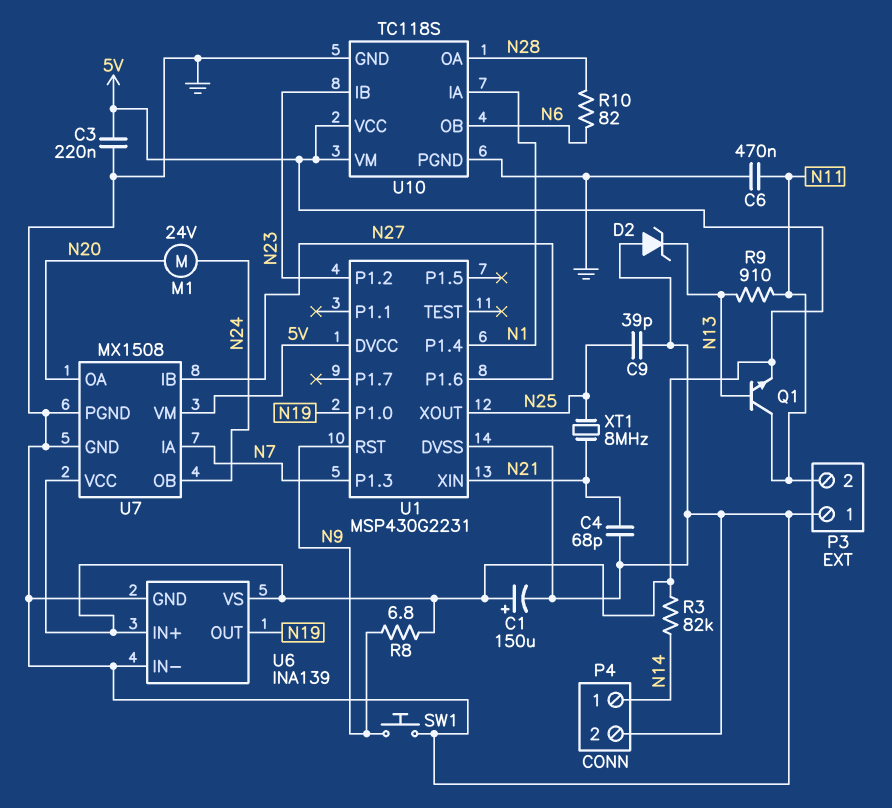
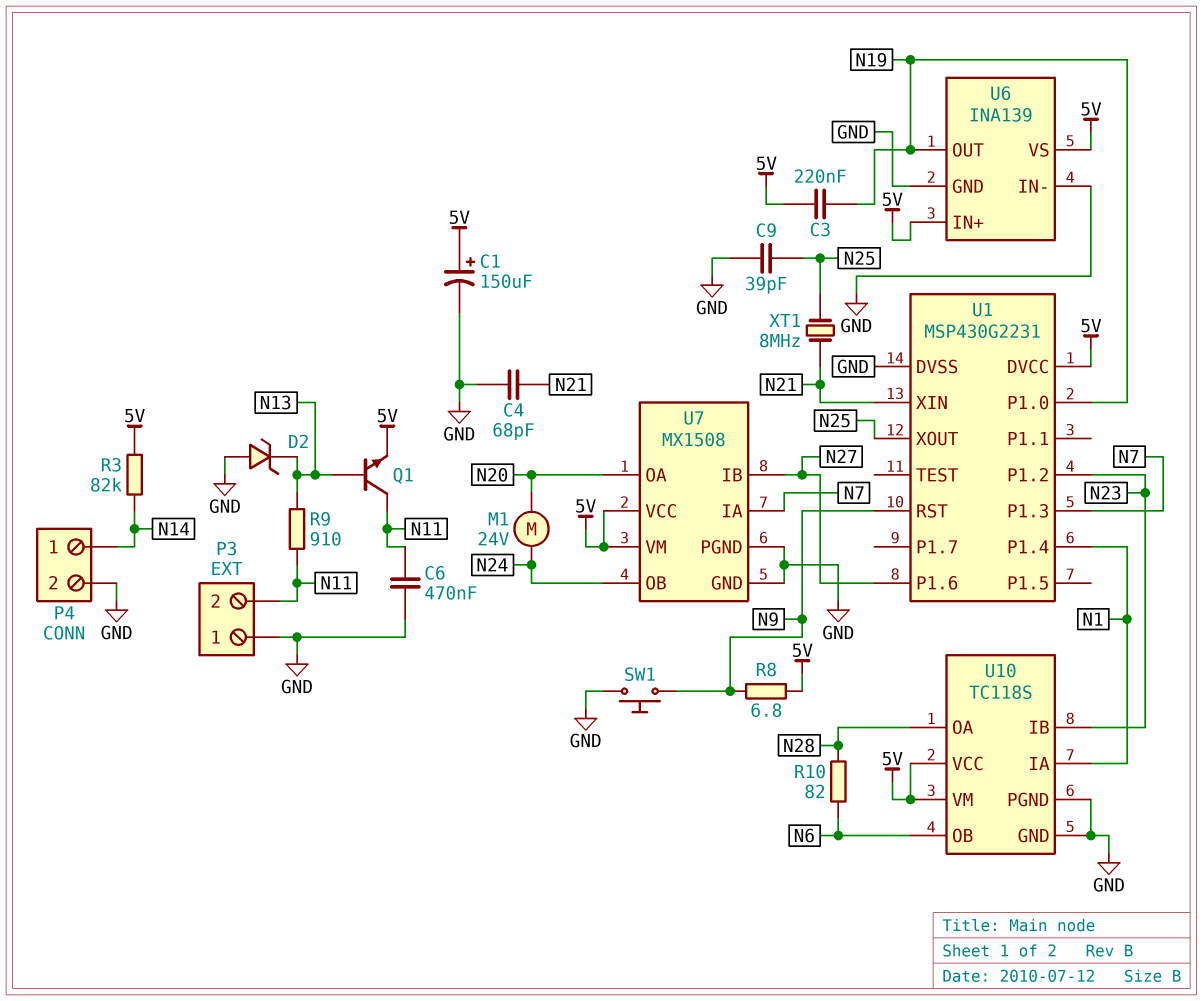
C3: 220nF (5V, GND) -> 220nF (5V, N19)

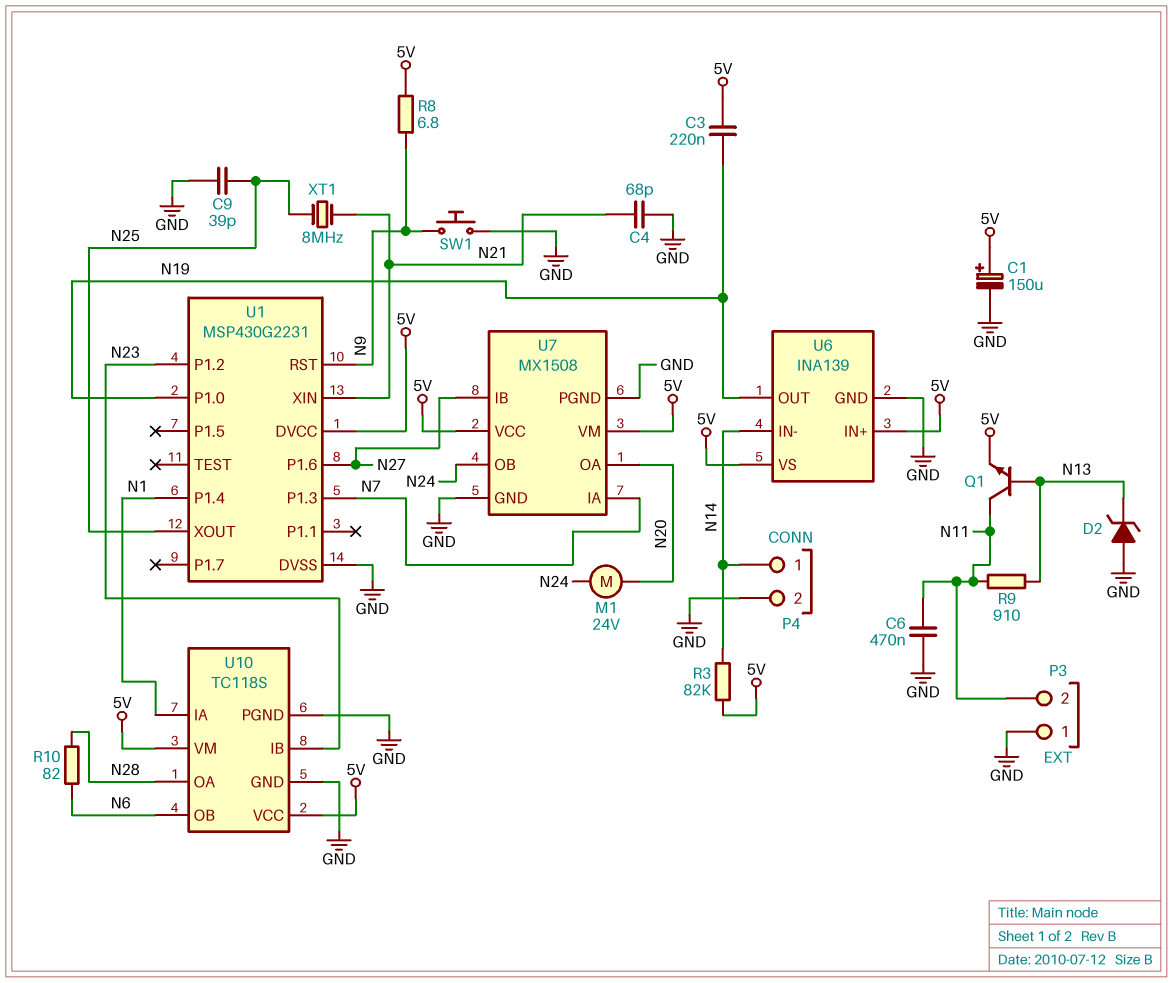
U6 pin IN-: GND -> N14

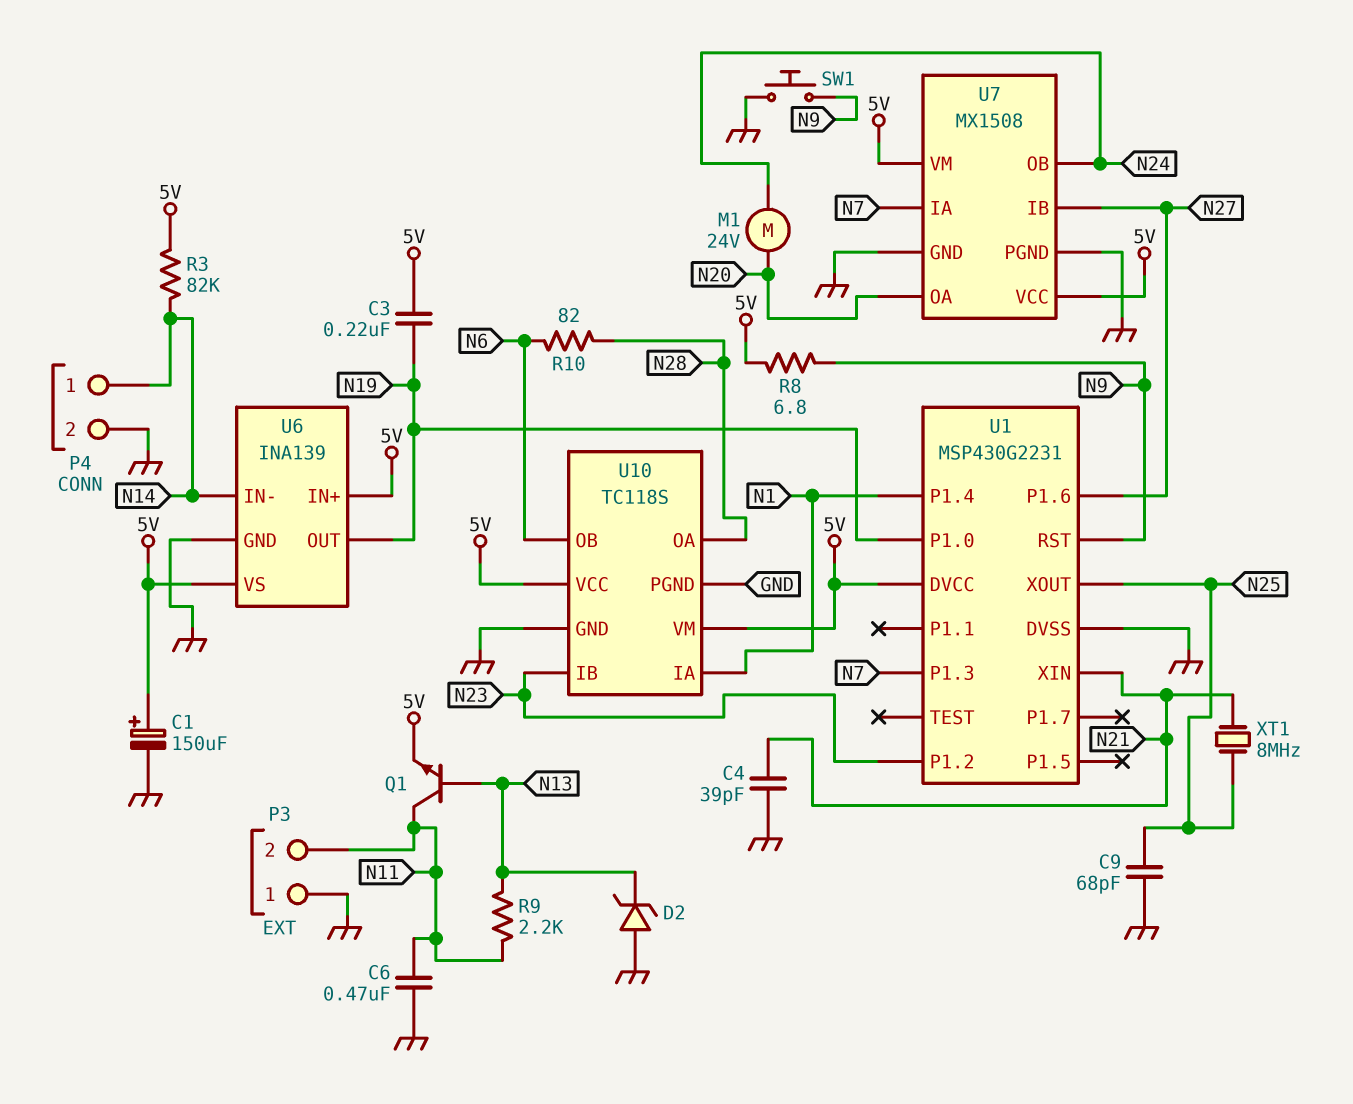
C4: 68pF (GND, N21) -> 39pF (GND, N21)
C9: 39pF (GND, N25) -> 68pF (GND, N25)
R9: 910 (N11, N13) -> 2.2k (N11, N13)

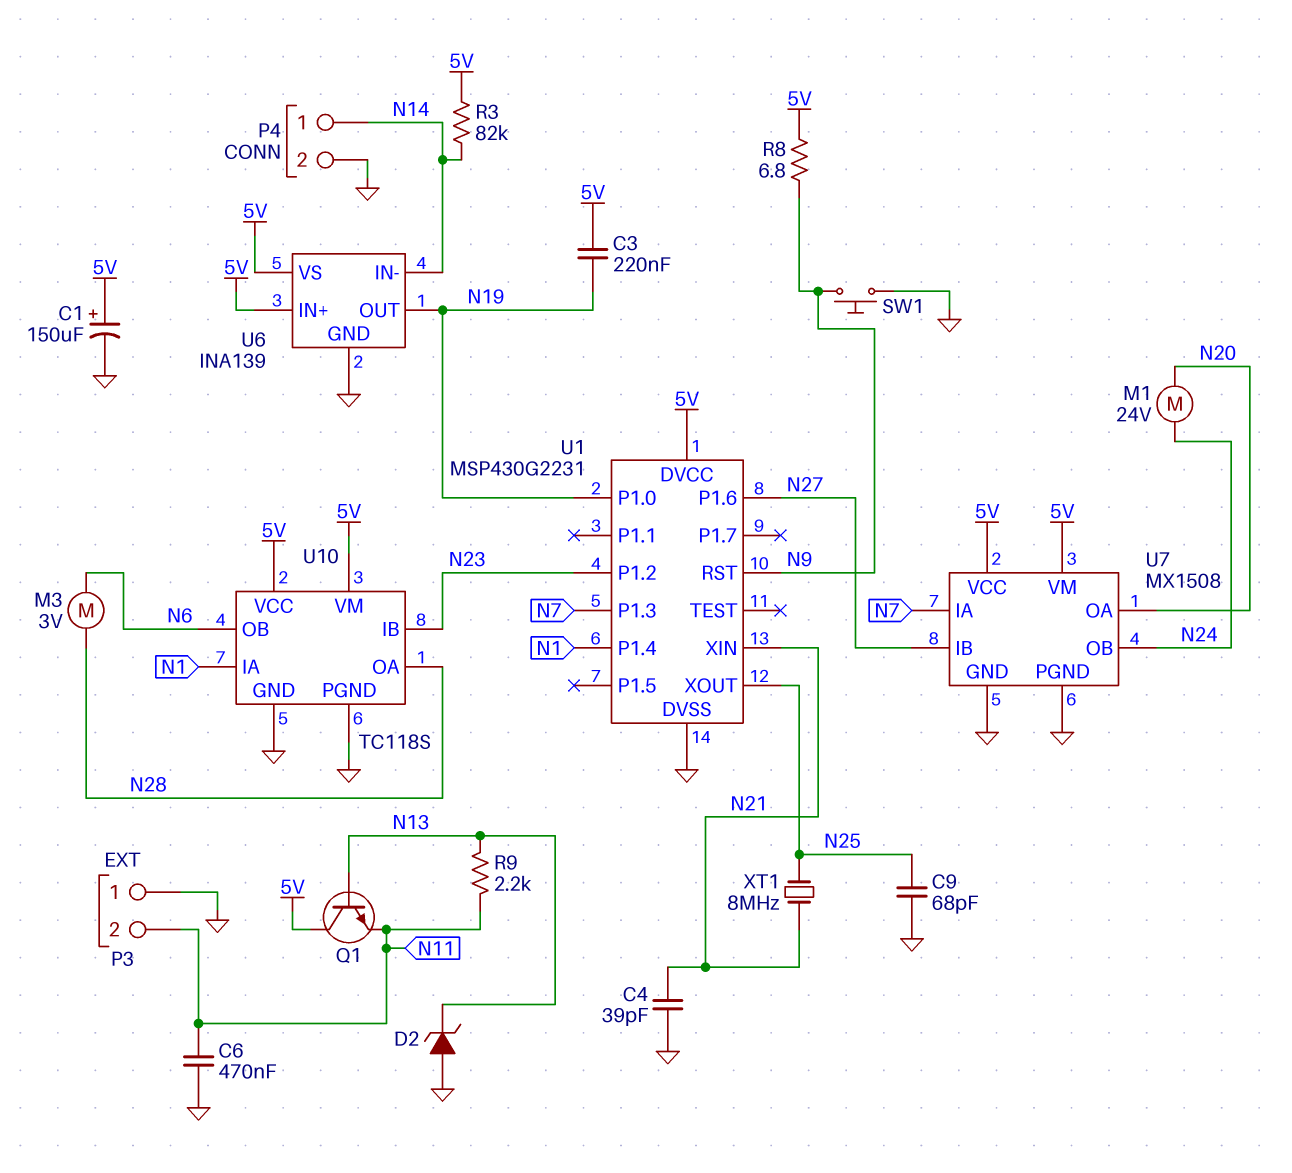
M3: none -> motor 3V (N6, N28)
Q1: NPN (B N13, C N11, E 5V) -> NPN (B N13, C 5V, E N11)
R10: 82 (N6, N28) -> none

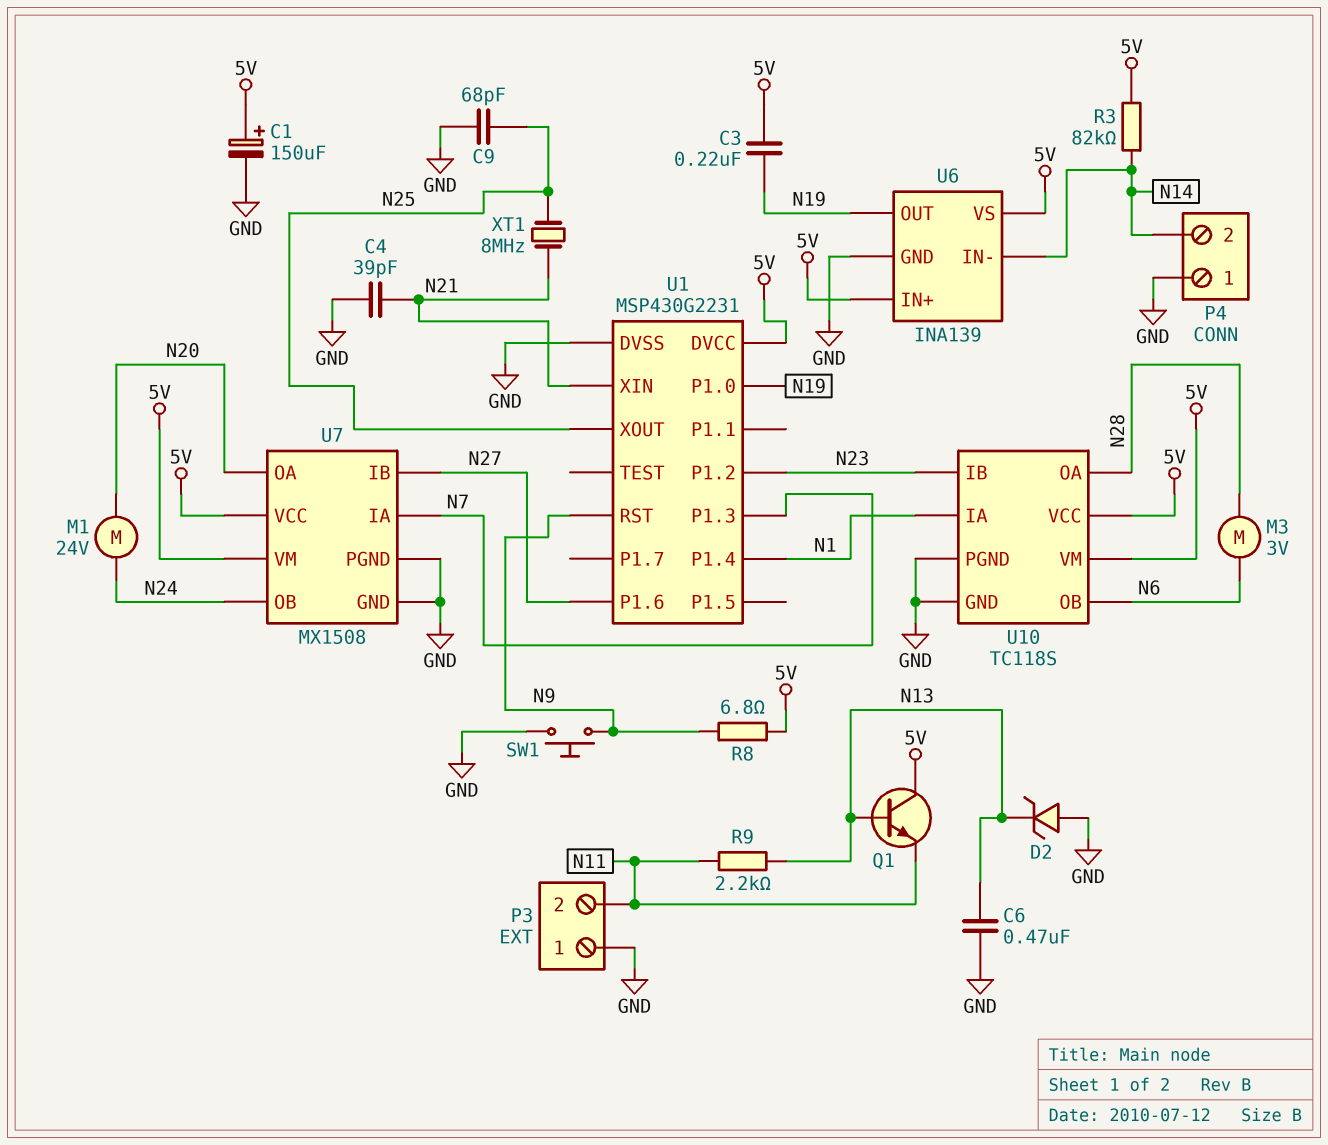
C6: 470nF (GND, N11) -> 470nF (GND, N13)
P4 pin 1: N14 -> GND
P4 pin 2: GND -> N14

